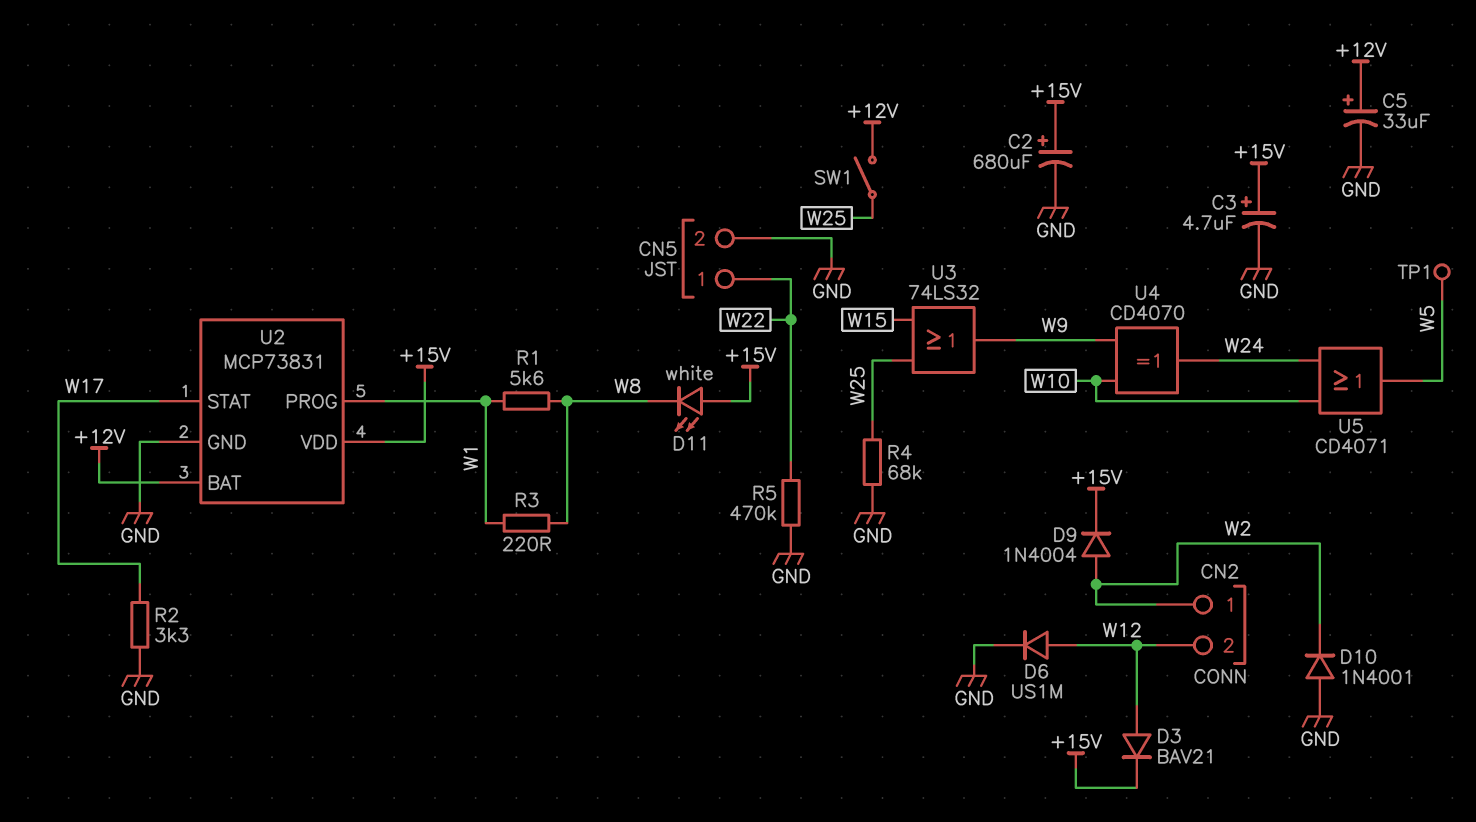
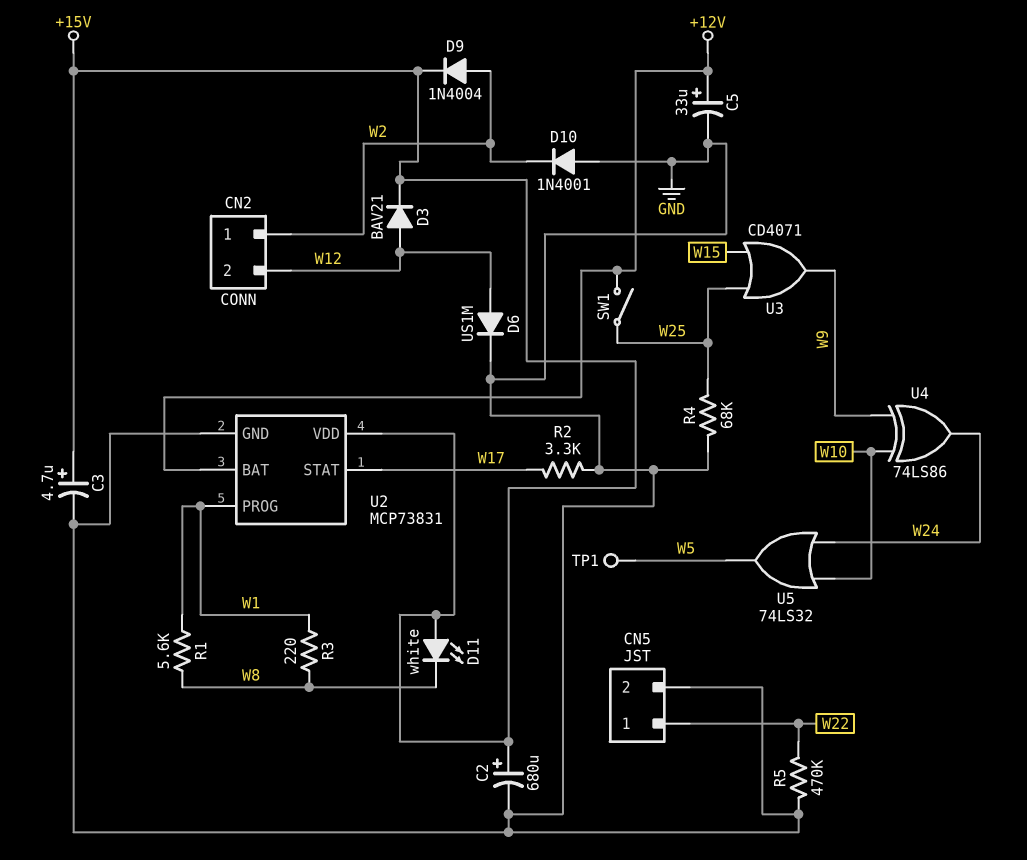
U3: OR 74LS32 (in W15, in W25, out W9) -> OR CD4071 (in W15, in W25, out W9)
U4: XOR CD4070 (in W9, in W10, out W24) -> XOR 74LS86 (in W9, in W10, out W24)
U5: OR CD4071 (in W10, in W24, out W5) -> OR 74LS32 (in W10, in W24, out W5)

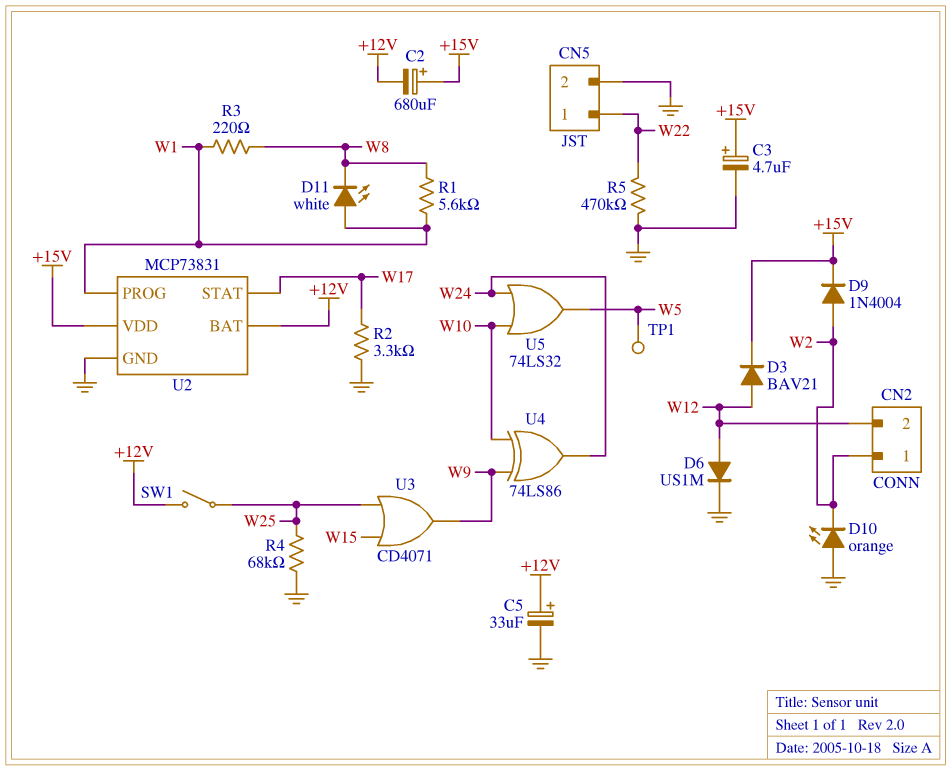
C2: 680uF (plus +15V, minus GND) -> 680uF (plus +15V, minus +12V)
D10: diode 1N4001 (A GND, K W2) -> LED orange (A GND, K W2)
D11: LED white (A +15V, K W8) -> LED white (A W1, K W8)

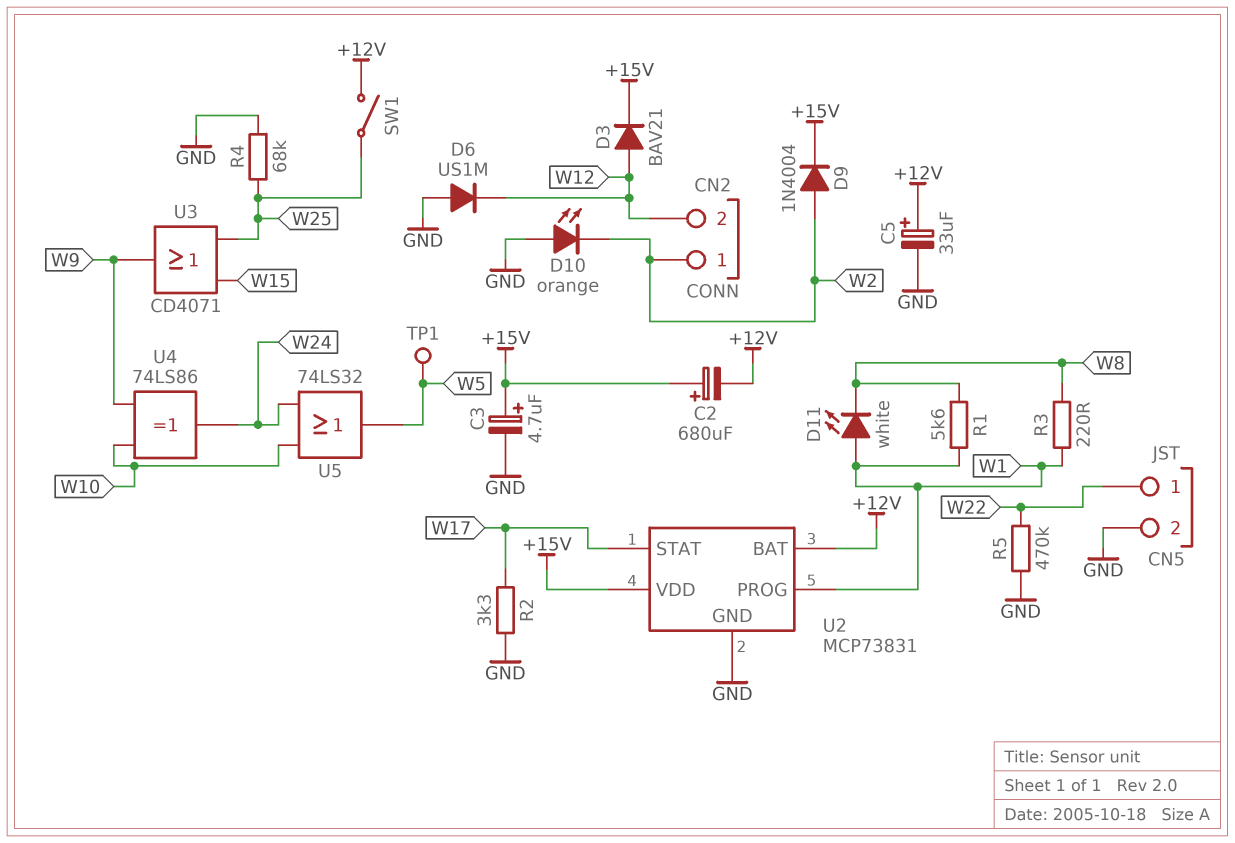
D6: diode US1M (A W12, K GND) -> diode US1M (A GND, K W12)

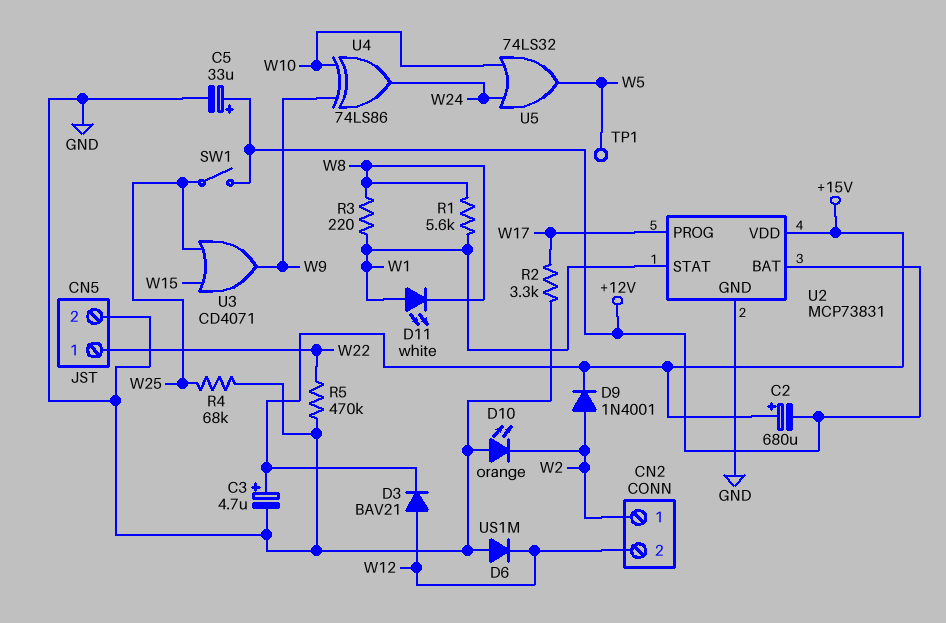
D9: diode 1N4004 (A W2, K +15V) -> diode 1N4001 (A W2, K +15V)
U2 pin PROG: W1 -> W17
U2 pin STAT: W17 -> W1

